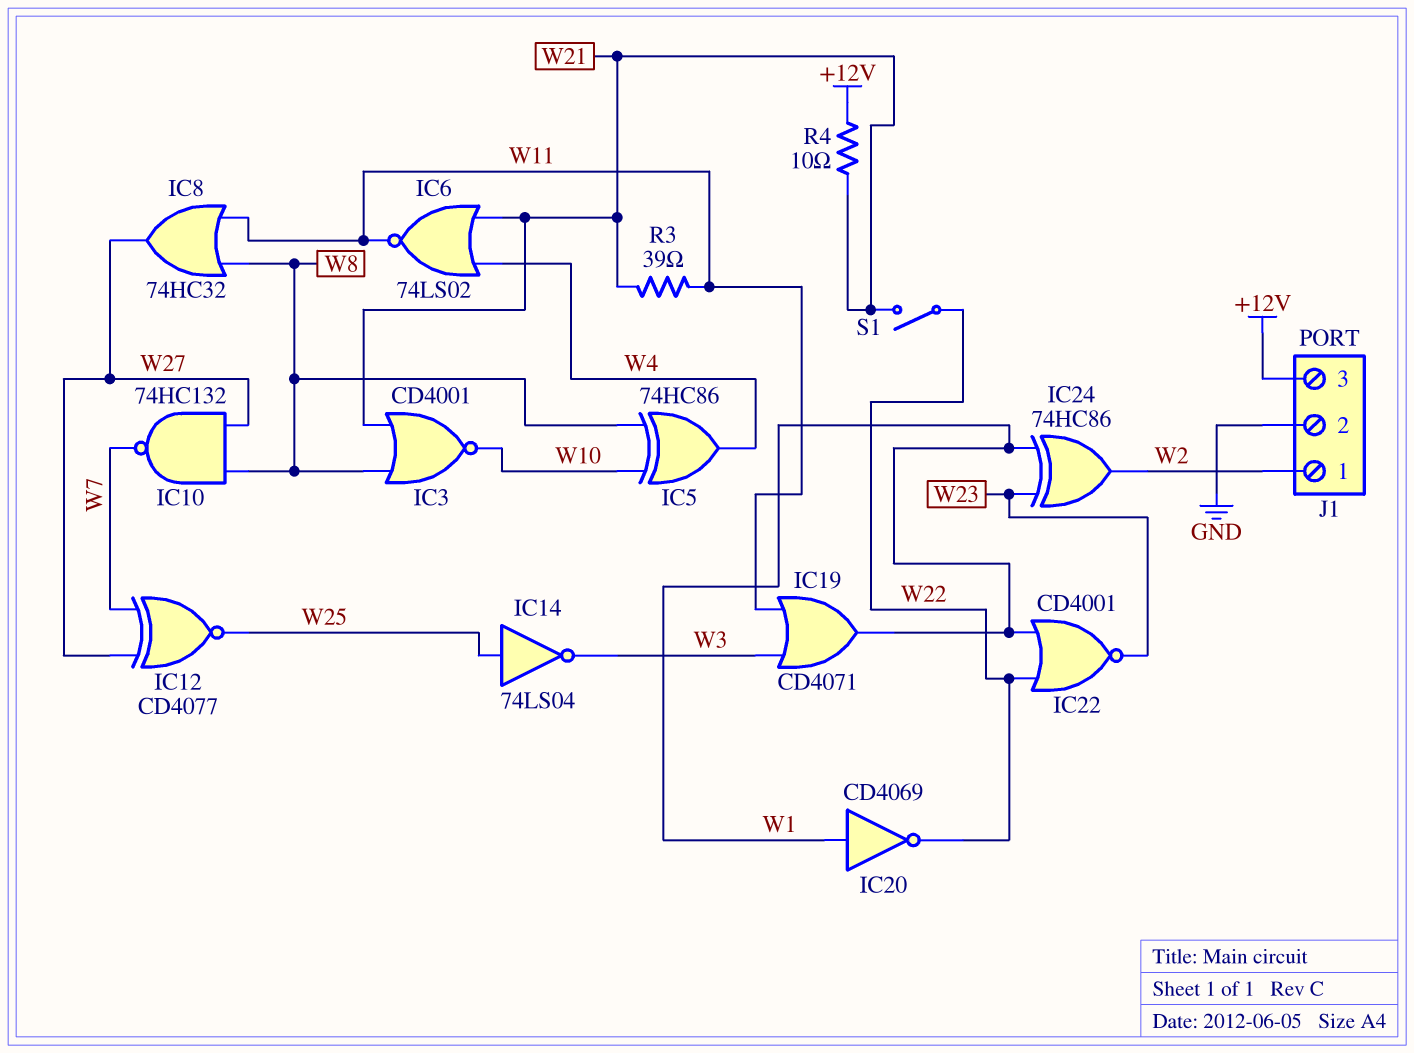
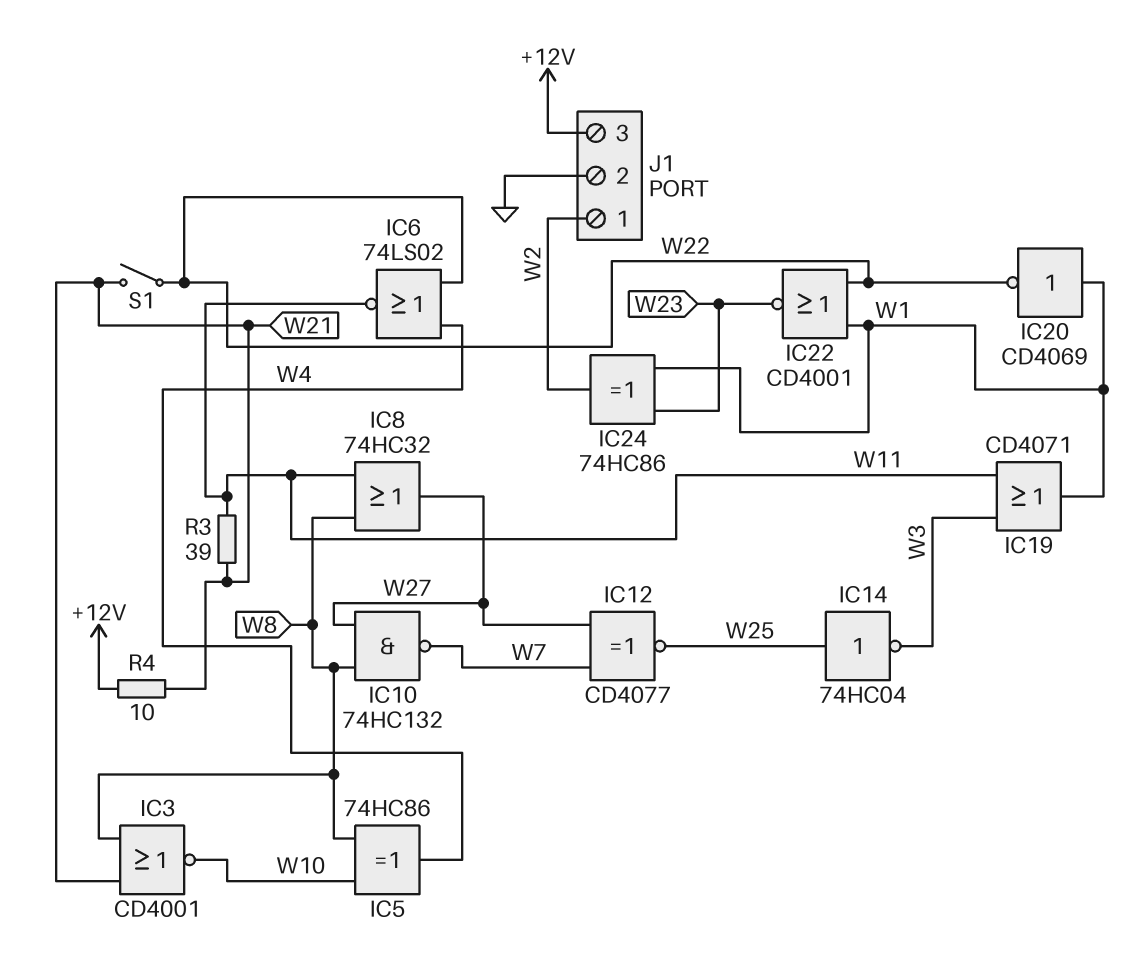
IC6: NOR 74LS02 (in W4, in W21, out W11) -> NOR 74LS02 (in W4, in W22, out W11)
IC14: NOT 74LS04 (in W25, out W3) -> NOT 74HC04 (in W25, out W3)

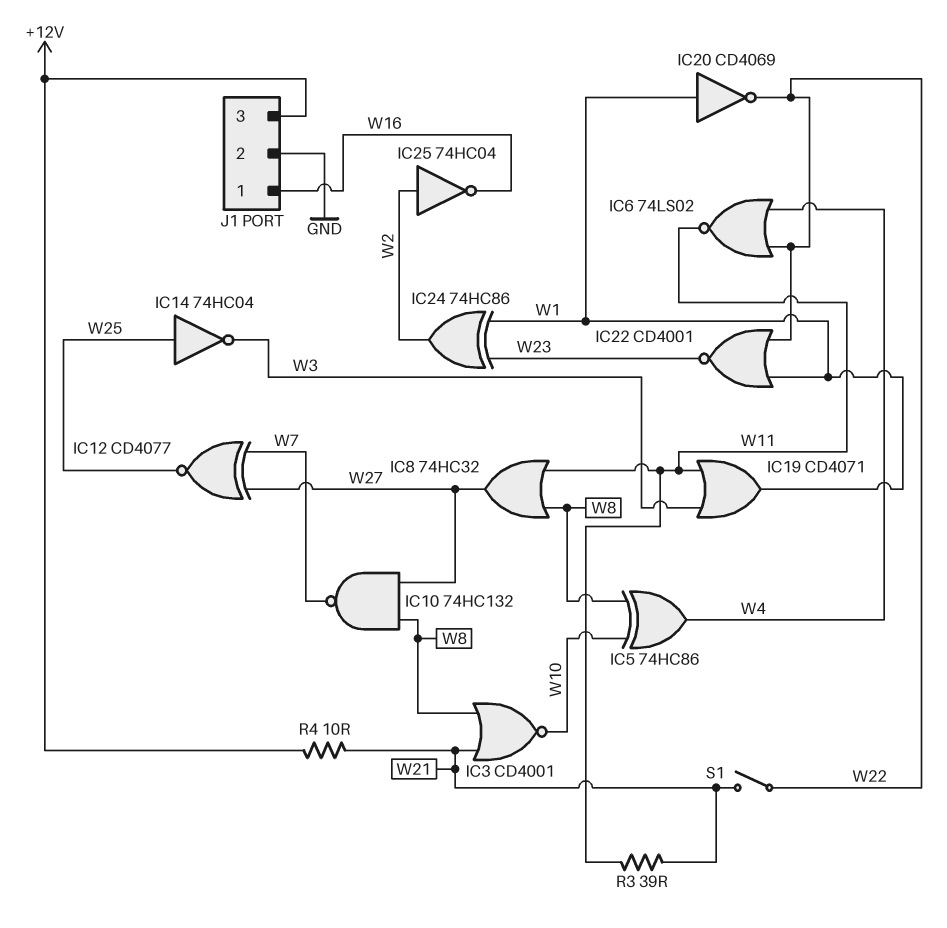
IC25: none -> NOT 74HC04 (in W2, out W16)
J1 pin 1: W2 -> W16

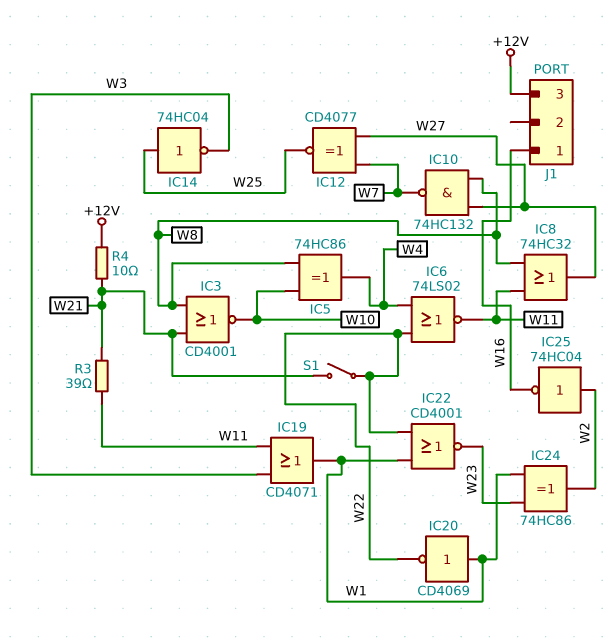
J1 pin 2: GND -> none

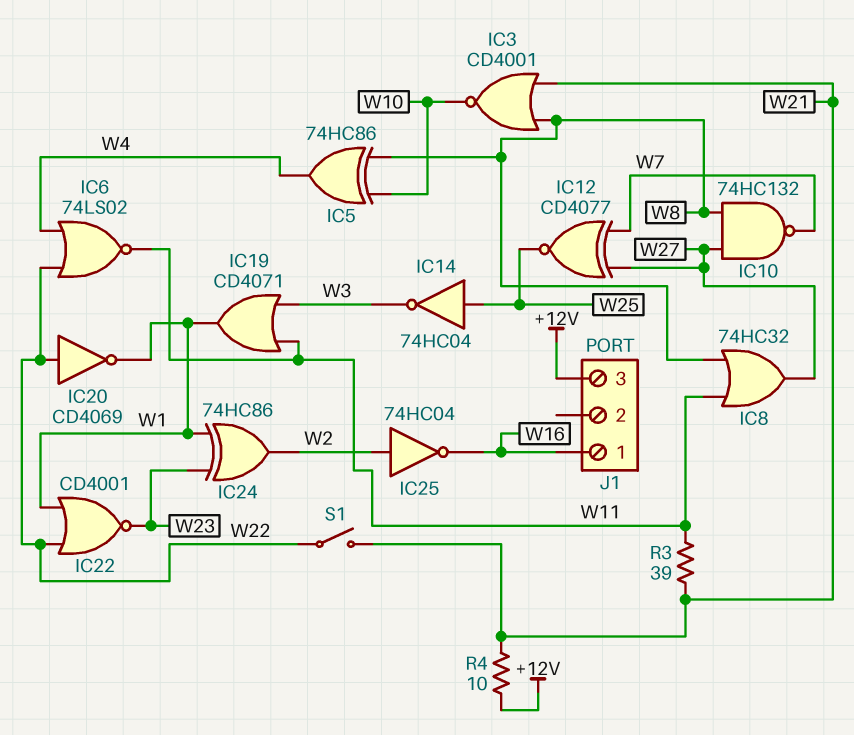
IC20: NOT CD4069 (in W1, out W22) -> NOT CD4069 (in W22, out W1)

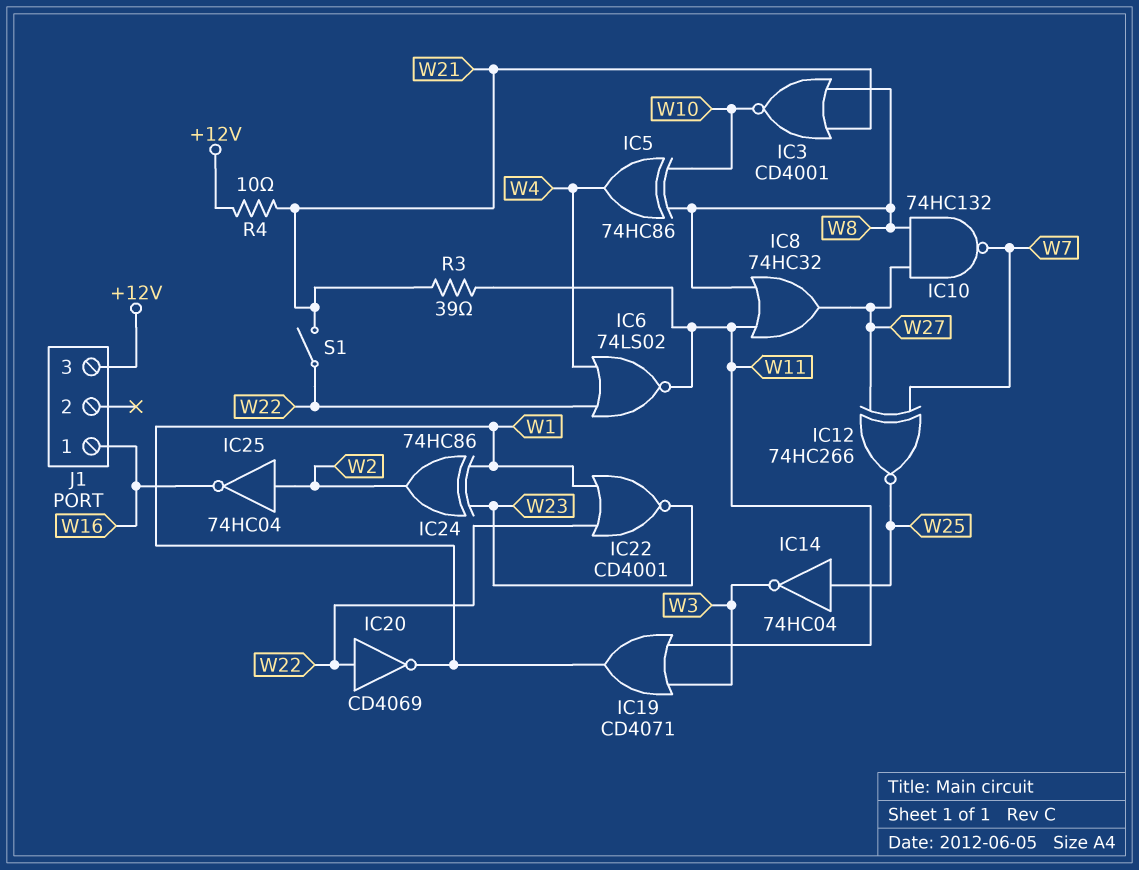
IC12: XNOR CD4077 (in W7, in W27, out W25) -> XNOR 74HC266 (in W7, in W27, out W25)

